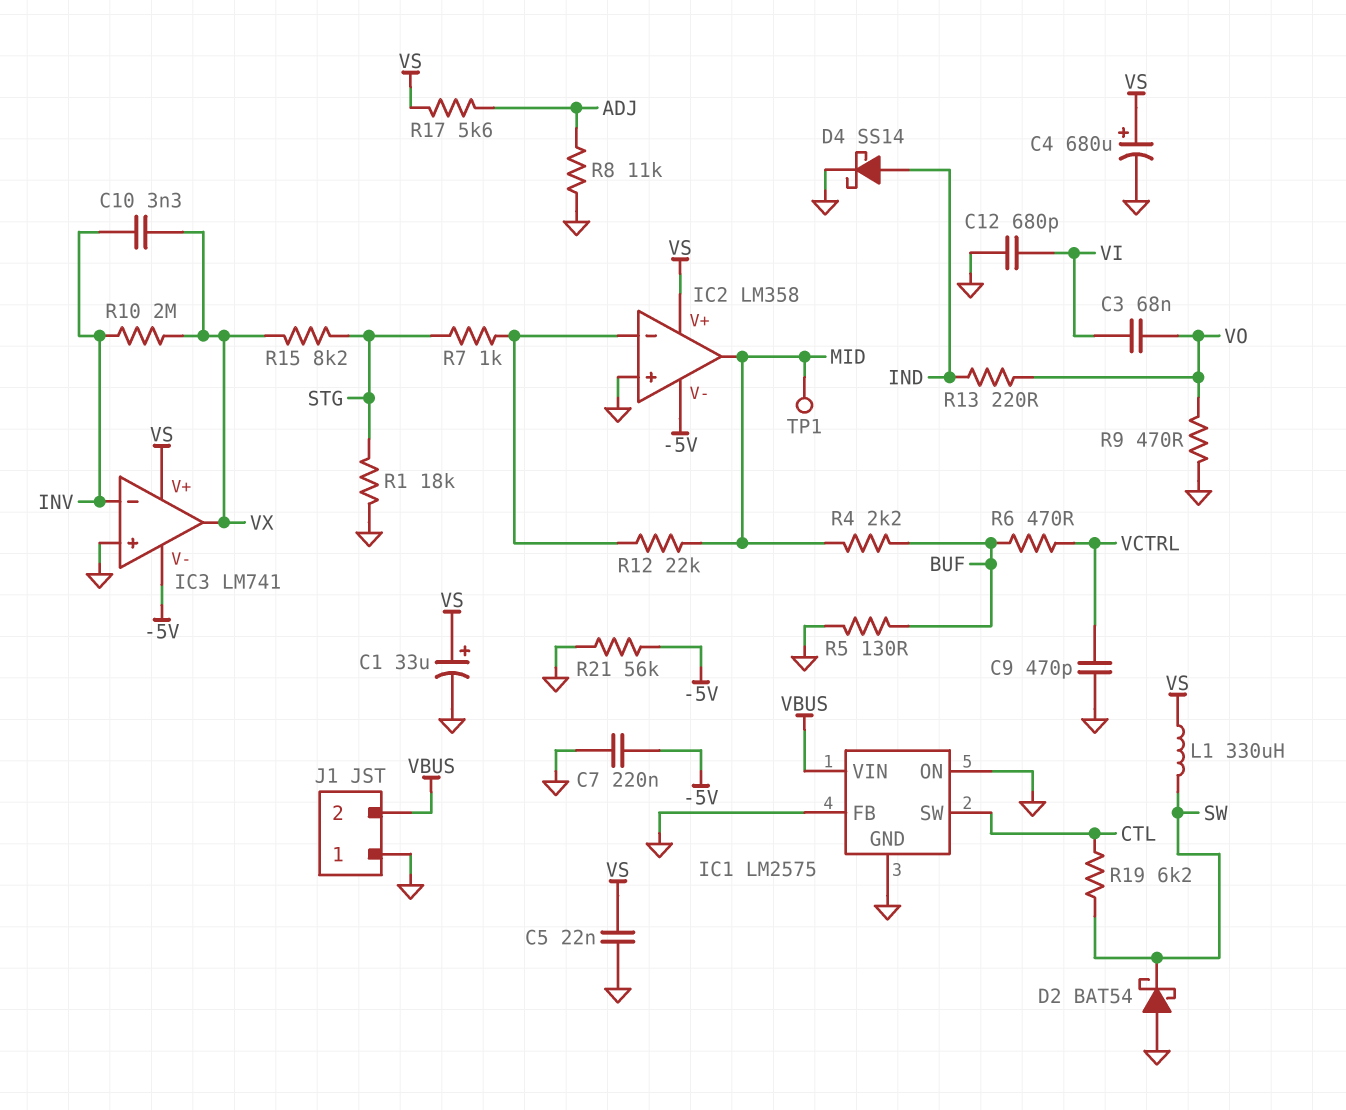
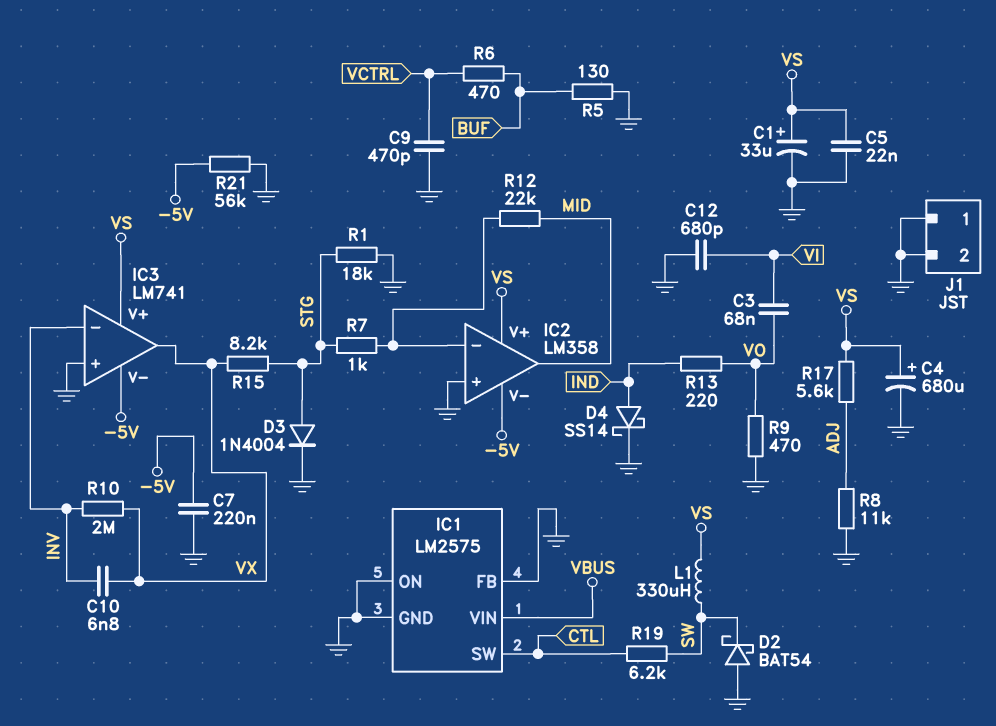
C10: 3.3nF (INV, VX) -> 6.8nF (INV, VX)
D3: none -> diode 1N4004 (A STG, K GND)
J1 pin 2: VBUS -> GND
R4: 2.2k (BUF, MID) -> none
TP1: test point (MID) -> none

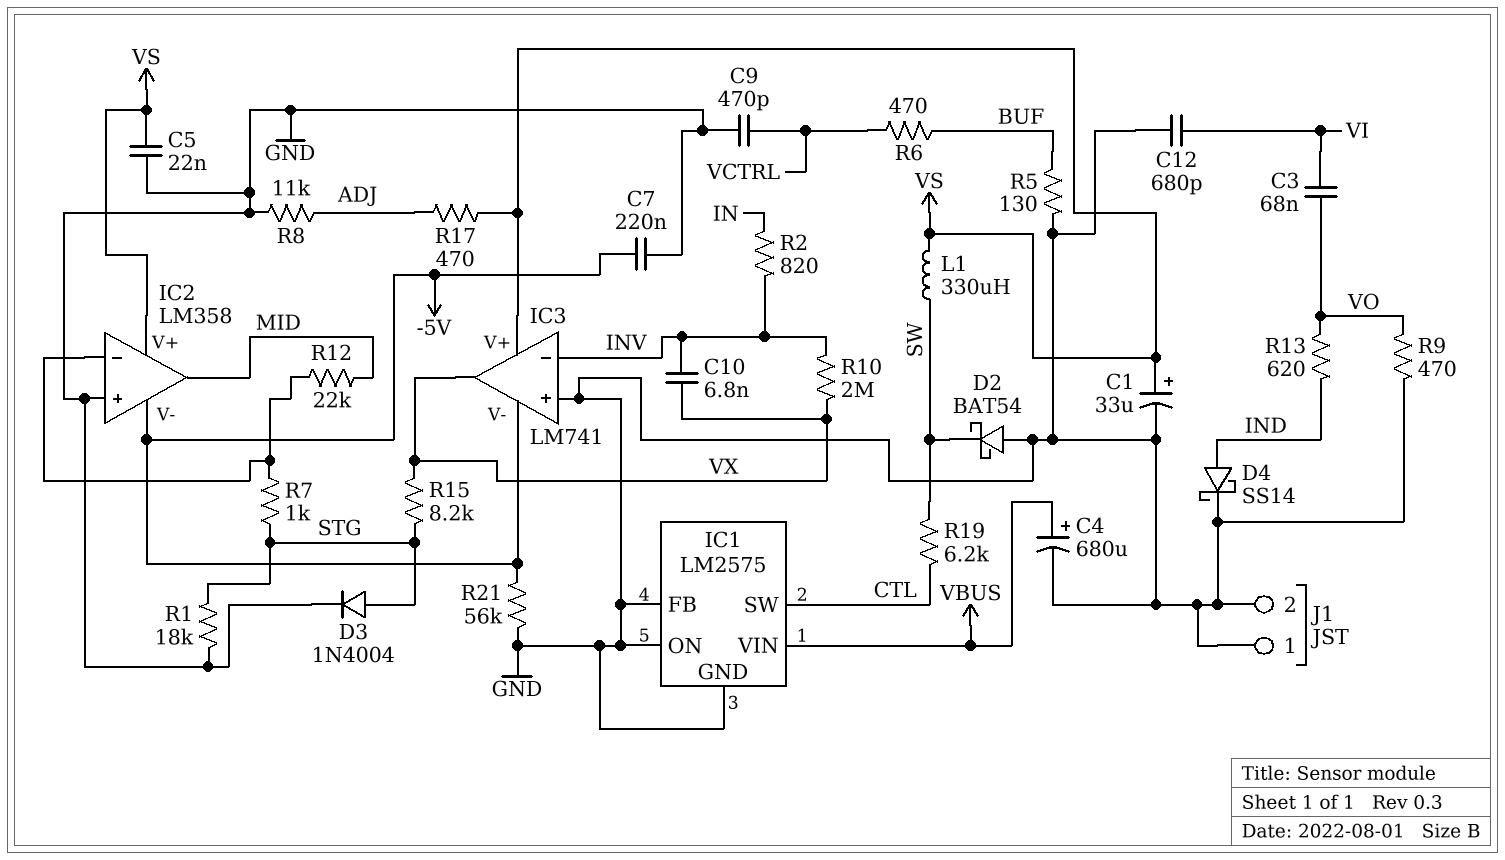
C4: 680uF (plus VS, minus GND) -> 680uF (plus VBUS, minus GND)
R2: none -> 820 (IN, INV)
R13: 220 (IND, VO) -> 620 (IND, VO)
R17: 5.6k (ADJ, VS) -> 470 (ADJ, VS)

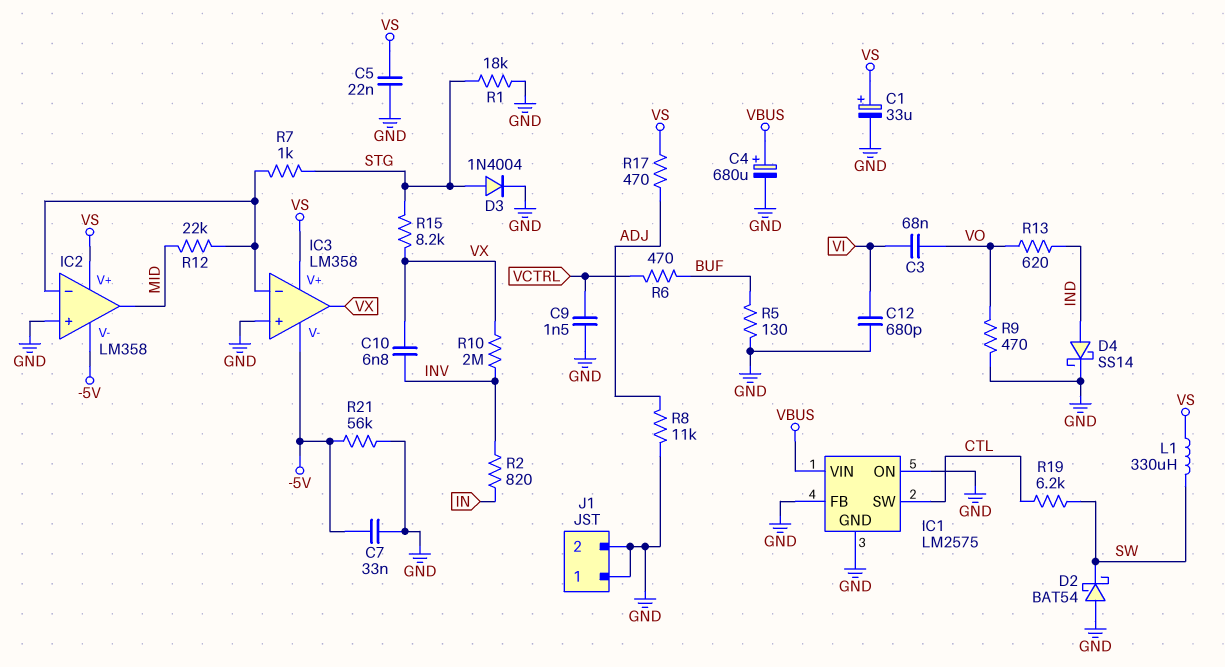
C7: 220nF (-5V, GND) -> 33nF (-5V, GND)
C9: 470pF (GND, VCTRL) -> 1.5nF (GND, VCTRL)
IC3: LM741 -> LM358
IC3 pin in-: INV -> IC2/in-

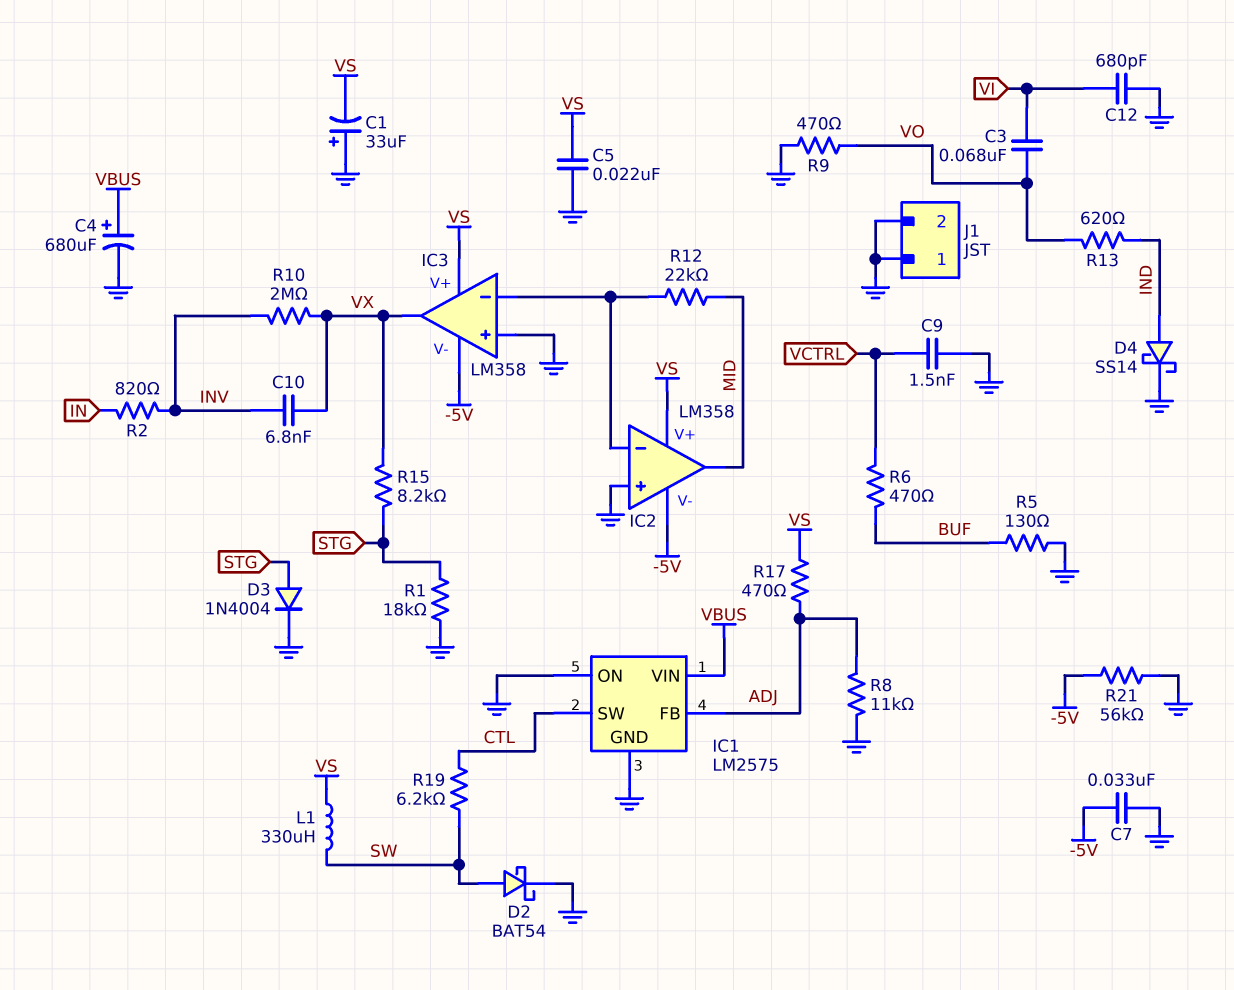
C1: 33uF (plus VS, minus GND) -> 33uF (plus GND, minus VS)
D2: schottky BAT54 (A GND, K SW) -> schottky BAT54 (A SW, K GND)
IC1 pin FB: GND -> ADJ
R7: 1k (IC2/in-, STG) -> none

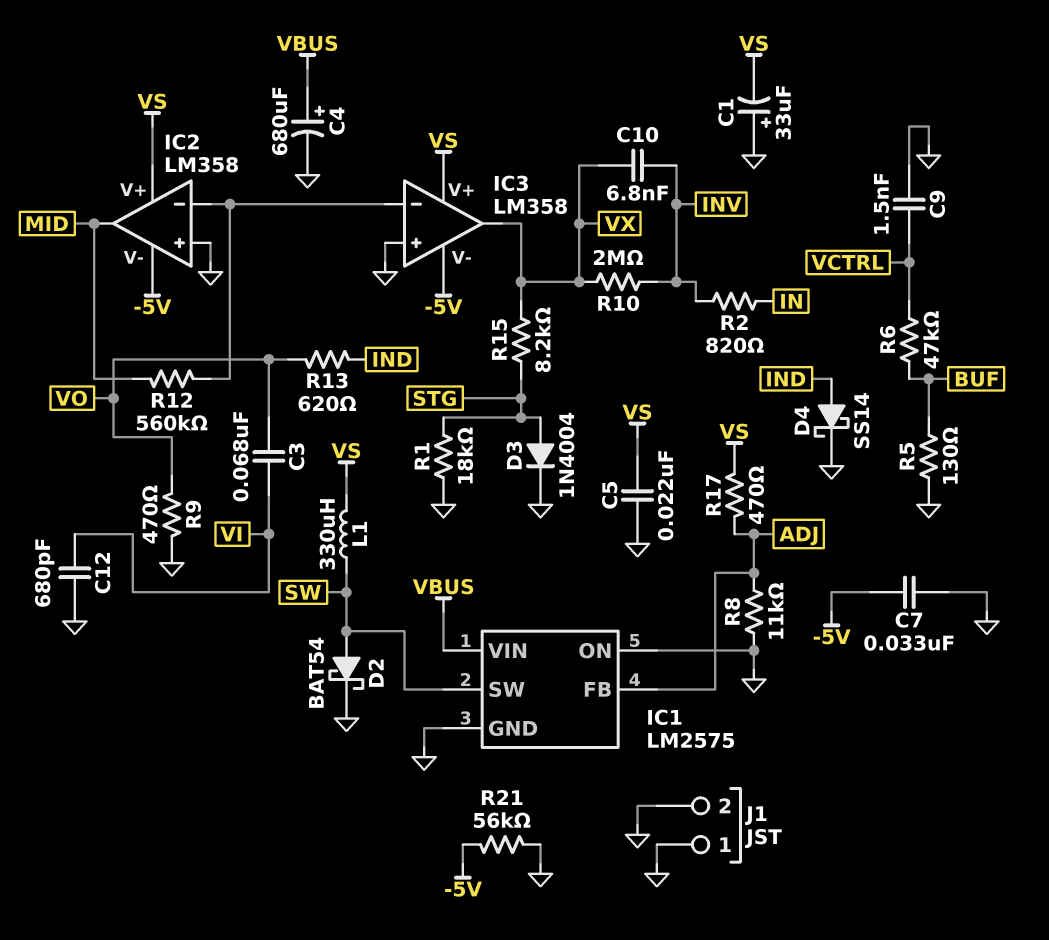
IC1 pin SW: CTL -> SW
R6: 470 (BUF, VCTRL) -> 47k (BUF, VCTRL)
R12: 22k (IC2/in-, MID) -> 560k (IC2/in-, MID)
R19: 6.2k (CTL, SW) -> none

